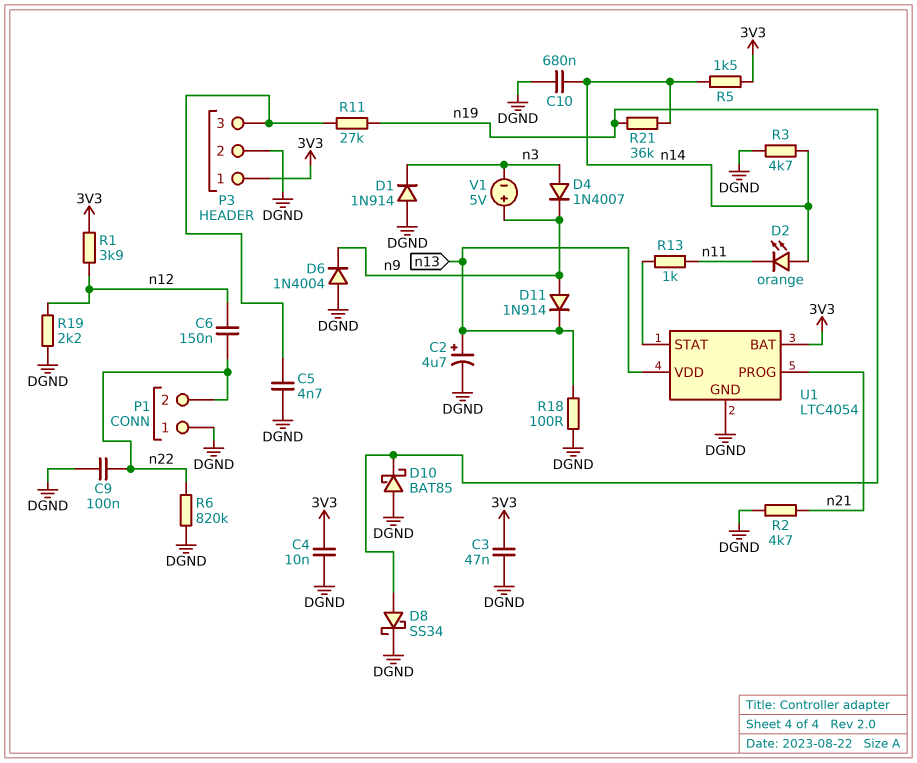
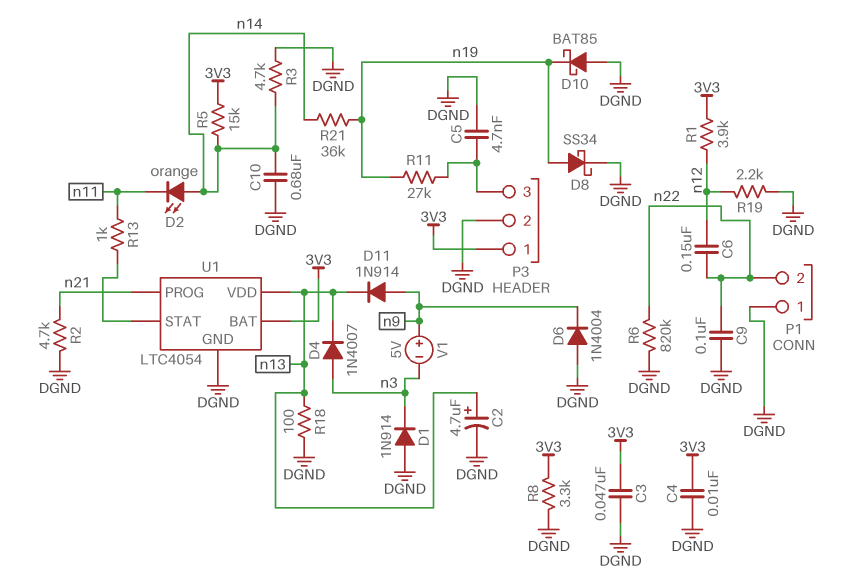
D4: diode 1N4007 (A n3, K n9) -> diode 1N4007 (A n3, K n13)
R5: 1.5k (3V3, n14) -> 15k (3V3, n14)
R8: none -> 3.3k (3V3, DGND)

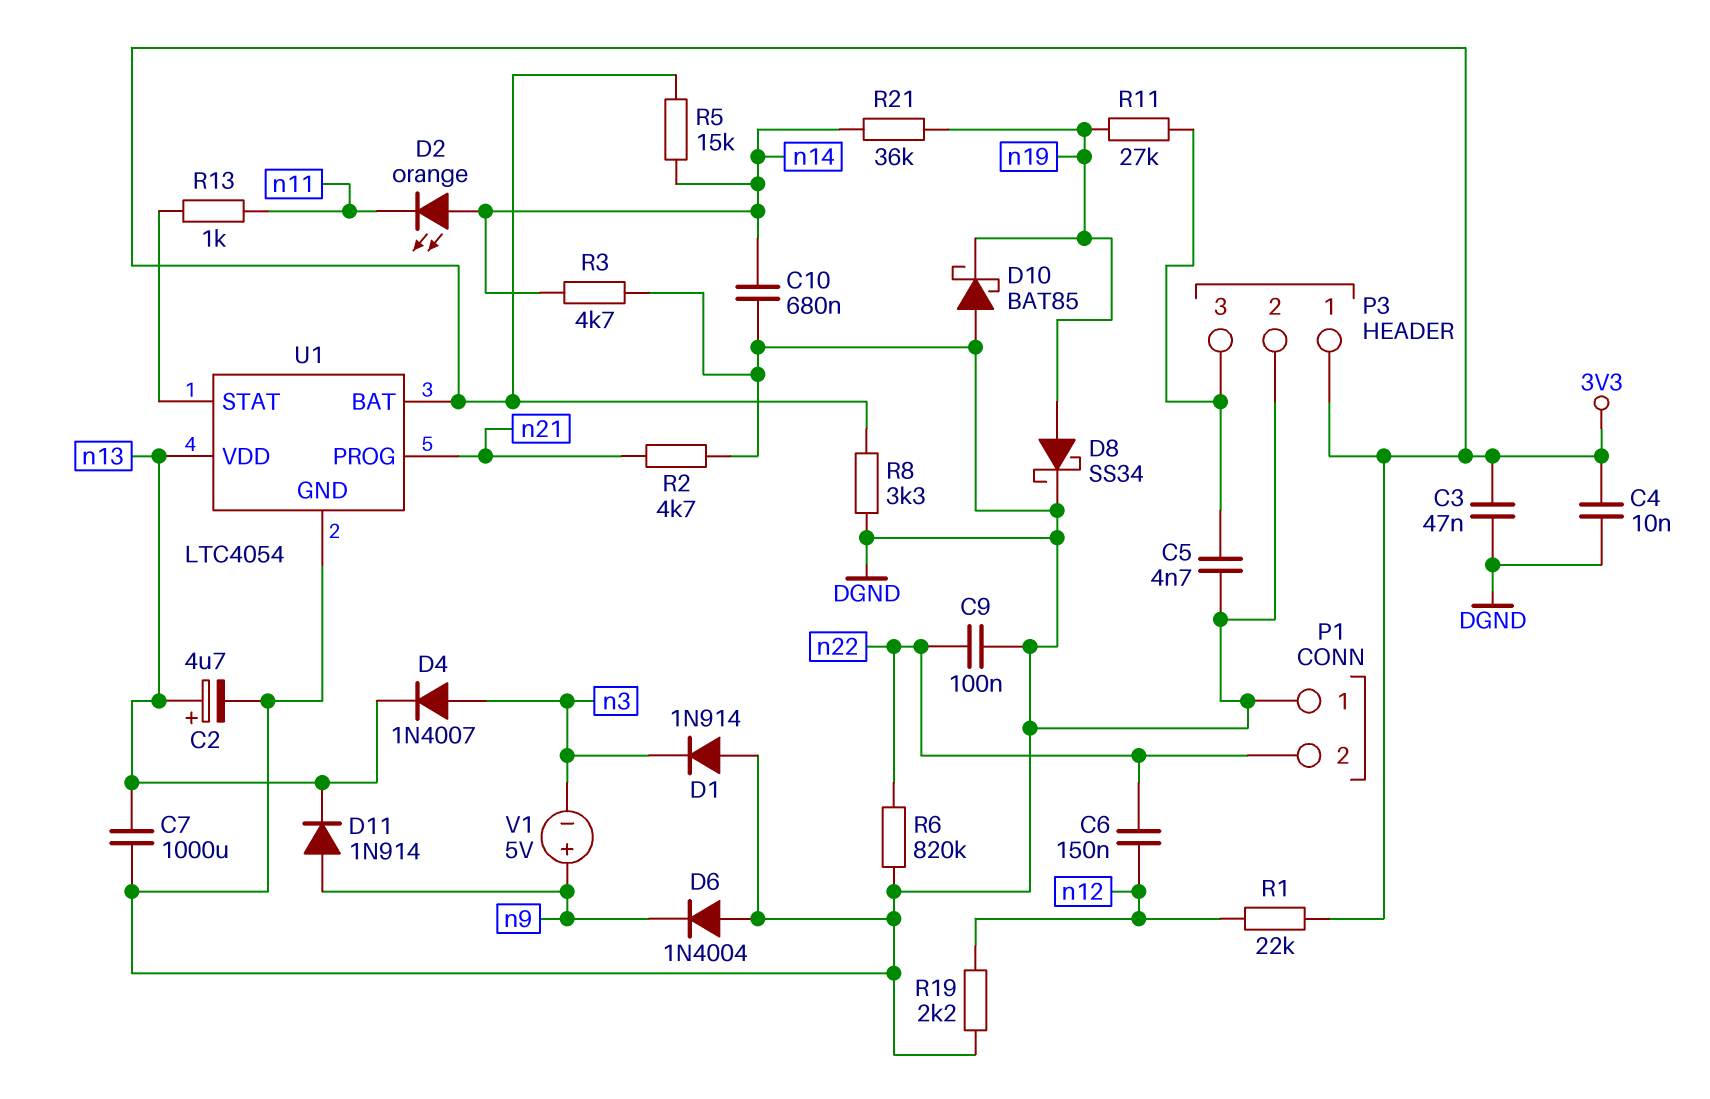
C7: none -> 1000uF (DGND, n13)
R1: 3.9k (3V3, n12) -> 22k (3V3, n12)
R18: 100 (DGND, n13) -> none

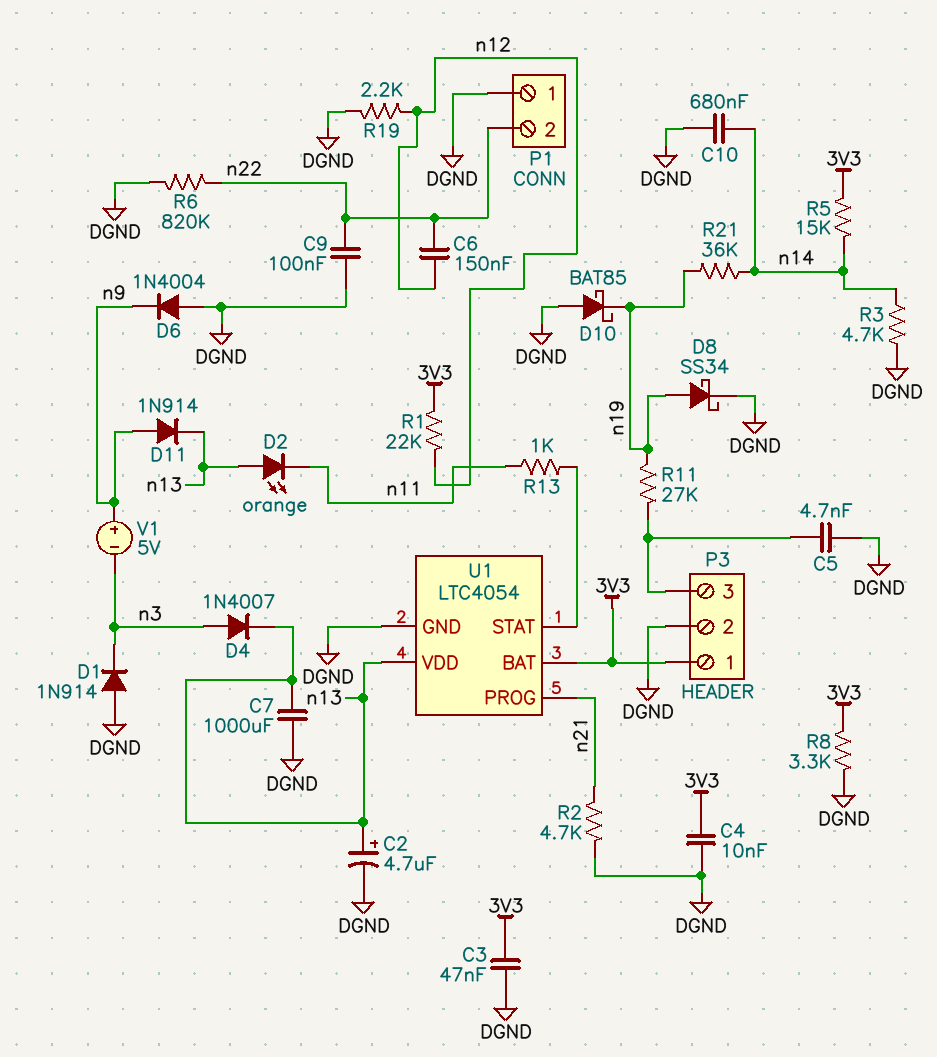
D2: LED orange (A n14, K n11) -> LED orange (A n13, K n11)

